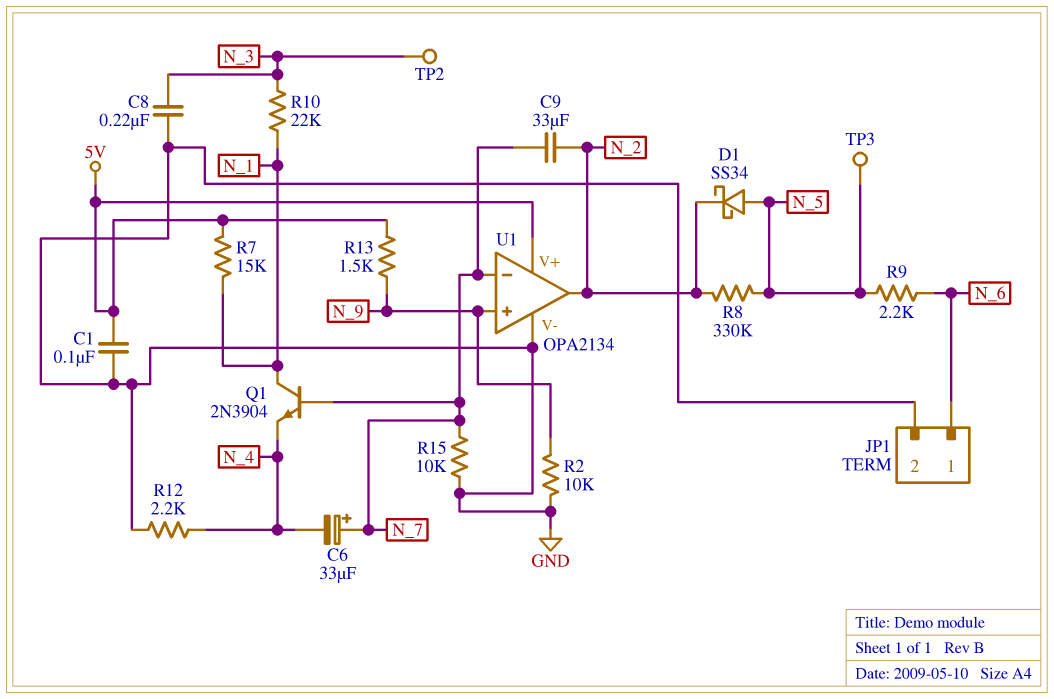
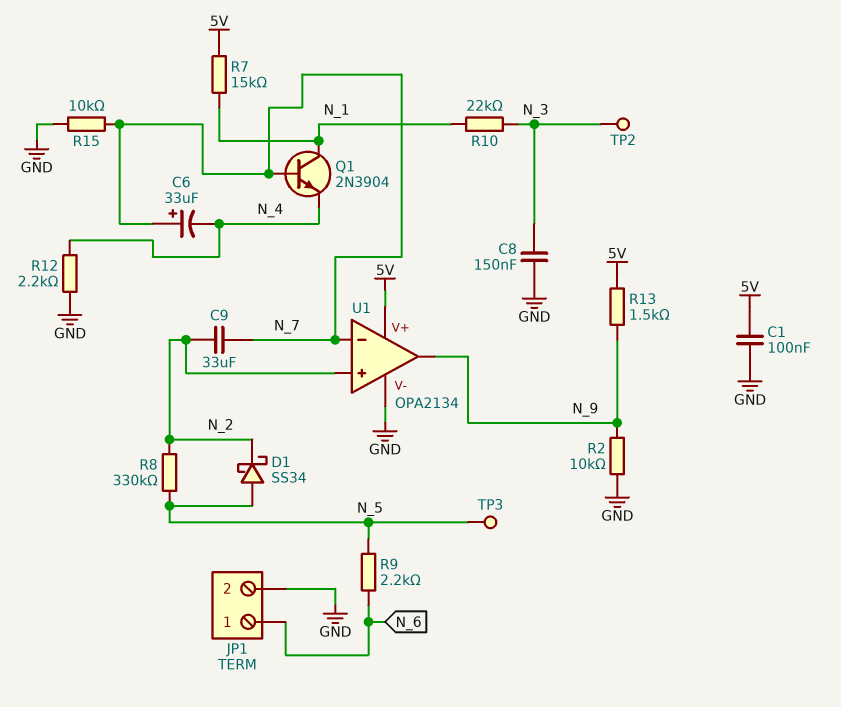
C8: 220nF (GND, N_3) -> 150nF (GND, N_3)
U1 pin in+: N_9 -> N_2
U1 pin out: N_2 -> N_9

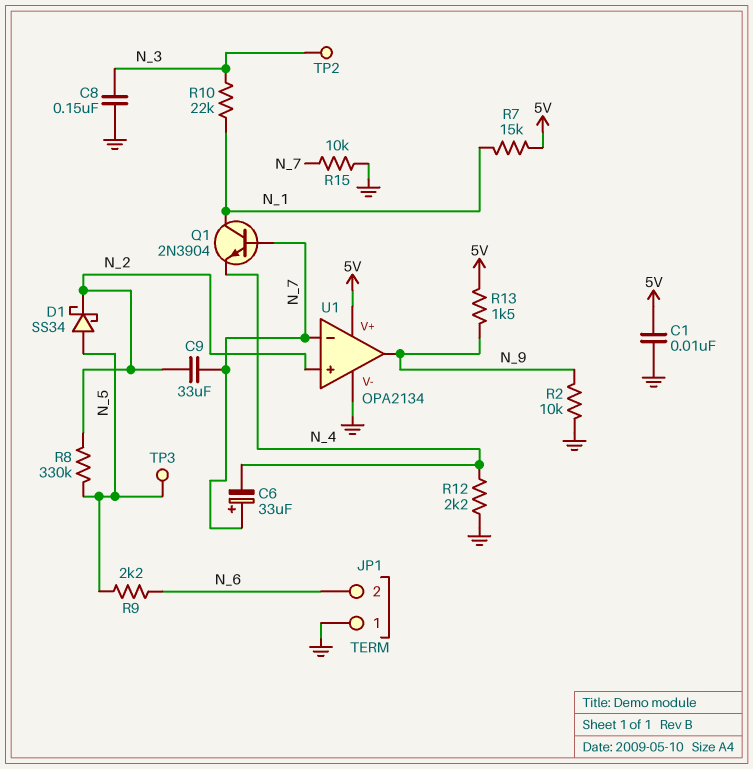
C1: 100nF (5V, GND) -> 10nF (5V, GND)
JP1 pin 1: N_6 -> GND
JP1 pin 2: GND -> N_6

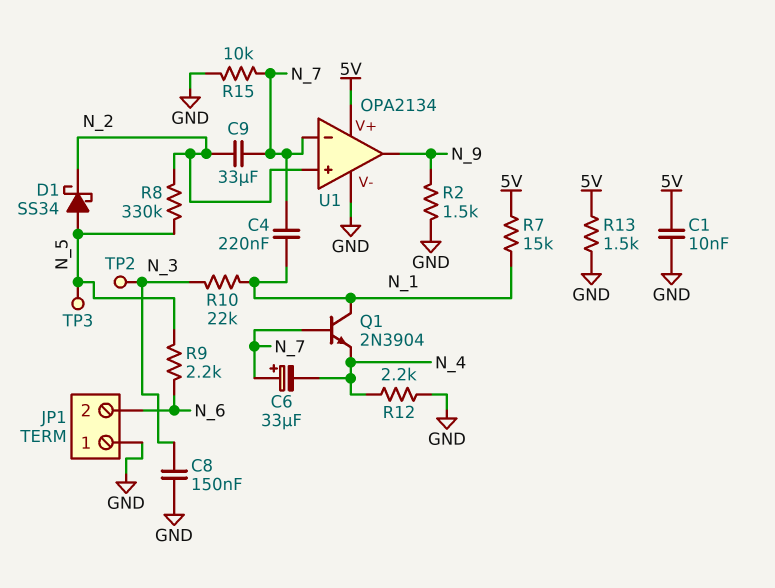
C4: none -> 220nF (N_1, N_7)
R2: 10k (GND, N_9) -> 1.5k (GND, N_9)
R13: 1.5k (5V, N_9) -> 1.5k (5V, GND)

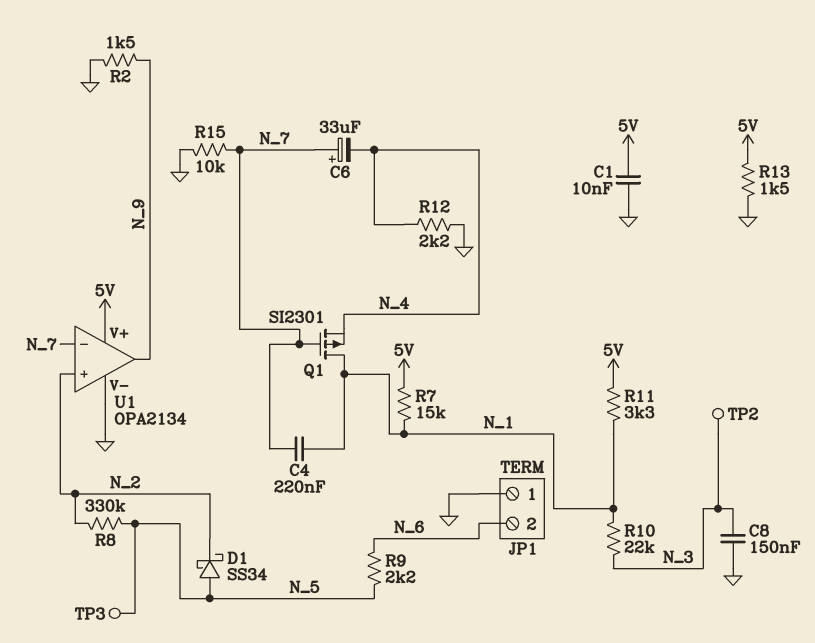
C9: 33uF (N_2, N_7) -> none
Q1: NPN 2N3904 (B N_7, C N_1, E N_4) -> PMOS SI2301 (G N_7, D N_1, S N_4)
R11: none -> 3.3k (5V, N_1)

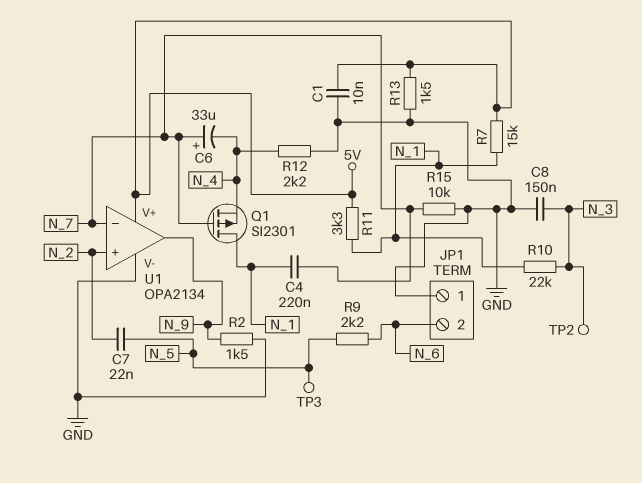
C7: none -> 22nF (N_2, N_5)
D1: schottky SS34 (A N_5, K N_2) -> none
R8: 330k (N_2, N_5) -> none

